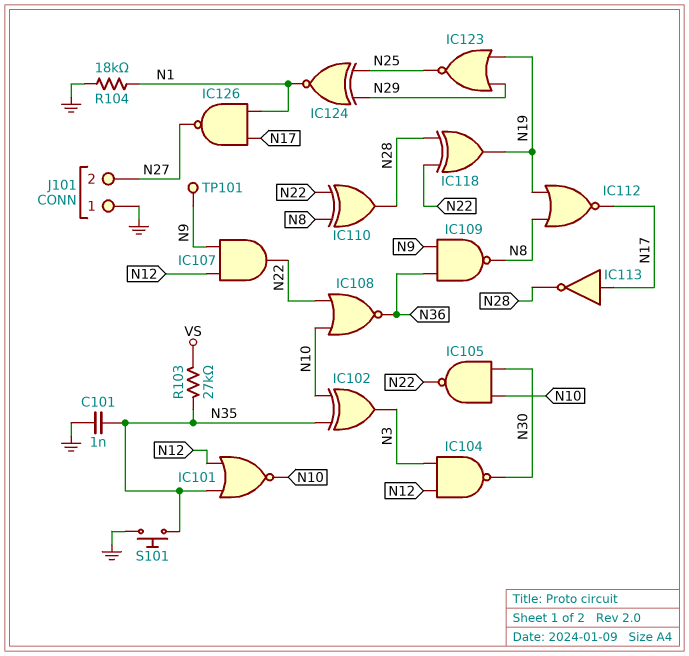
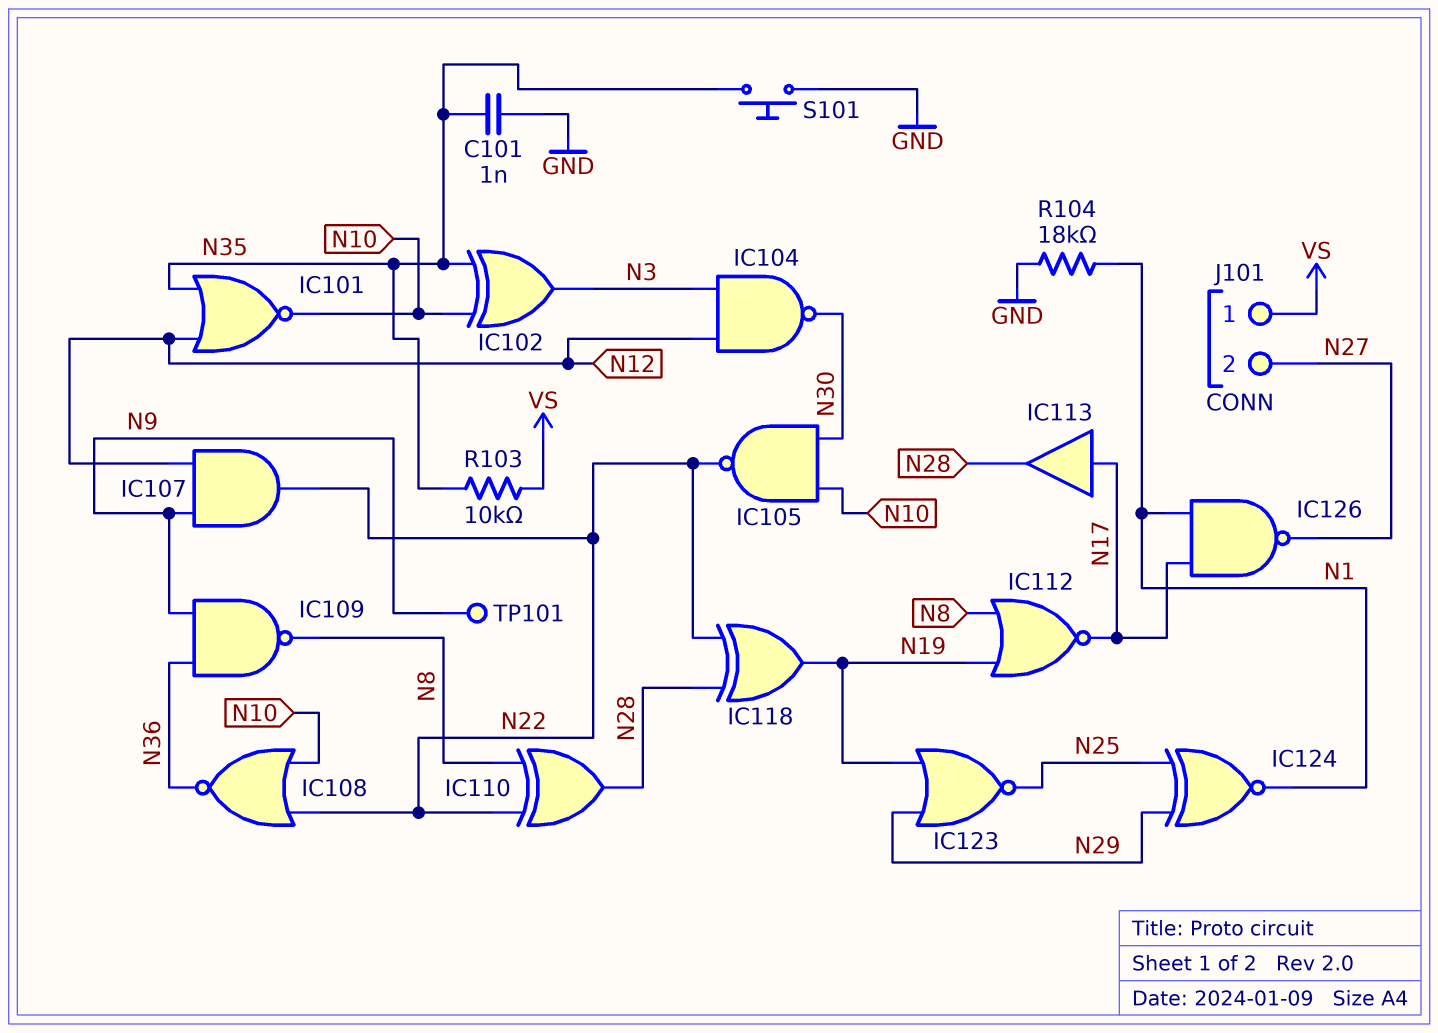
IC113: NOT (in N17, out N28) -> buffer (in N17, out N28)
J101 pin 1: GND -> VS
R103: 27k (N35, VS) -> 10k (N35, VS)

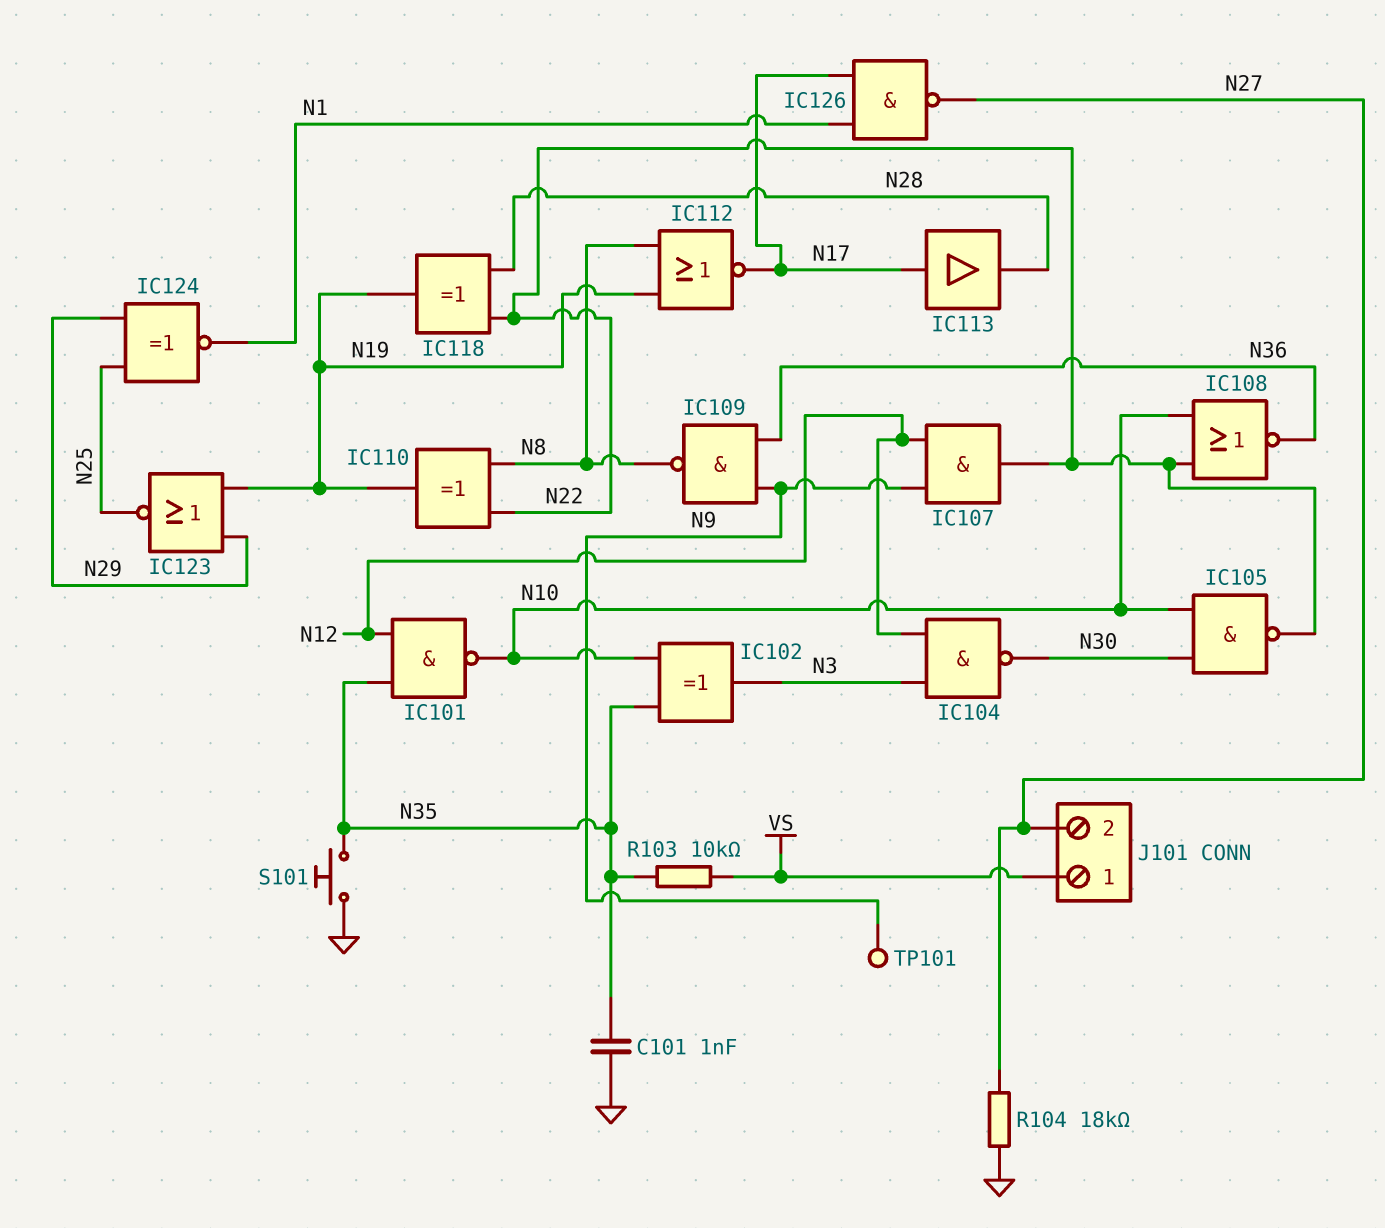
IC101: NOR (in N12, in N35, out N10) -> NAND (in N12, in N35, out N10)
IC110: XOR (in N8, in N22, out N28) -> XOR (in N8, in N22, out N19)
R104: 18k (GND, N1) -> 18k (GND, N27)

